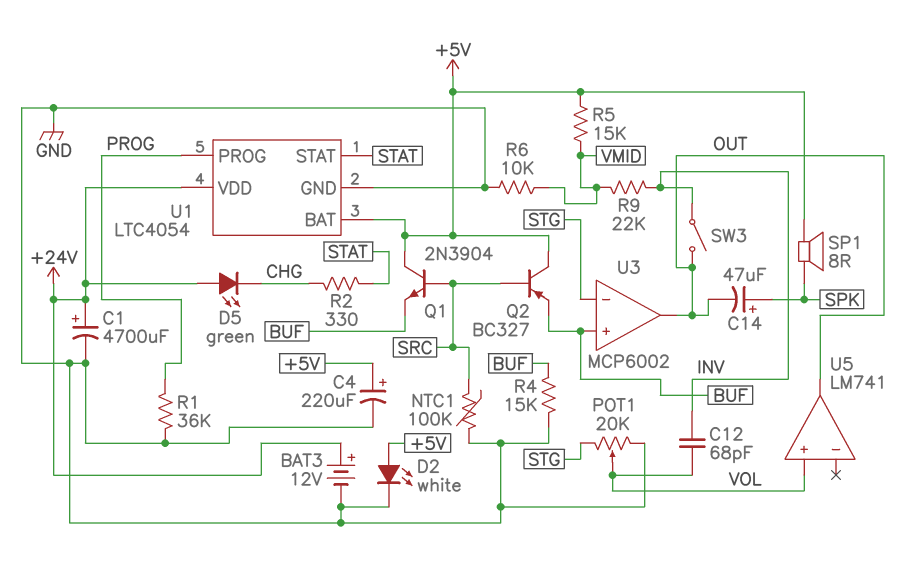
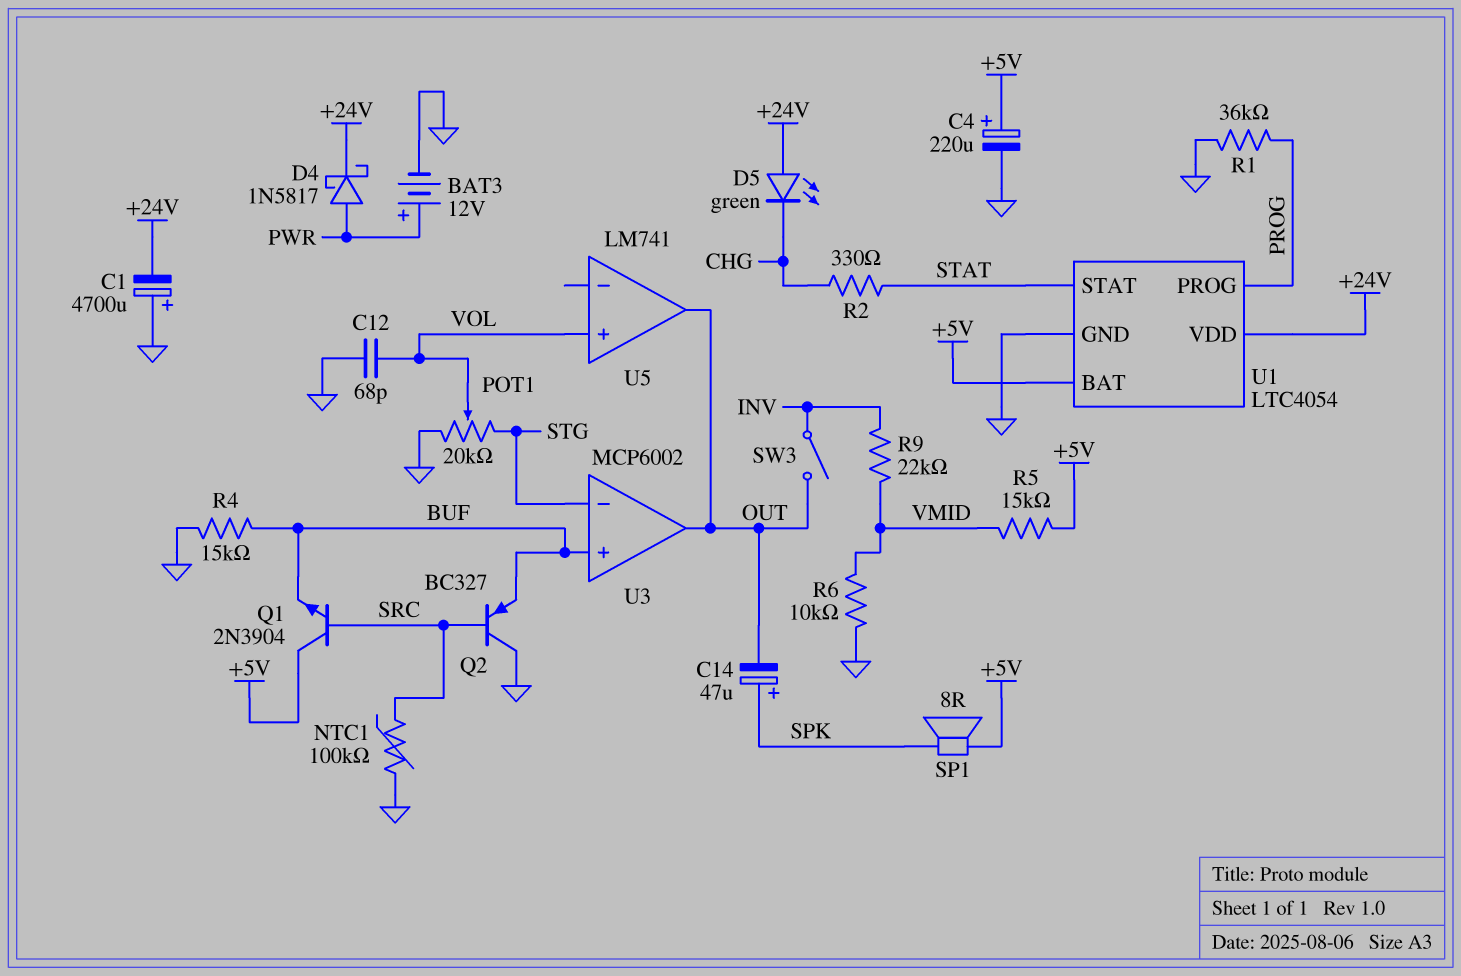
BAT3: 12V (plus +24V, minus GND) -> 12V (plus PWR, minus GND)
C1: 4700uF (plus +24V, minus GND) -> 4700uF (plus GND, minus +24V)
C12: 68pF (INV, VOL) -> 68pF (GND, VOL)
D2: LED white (A +5V, K GND) -> none
D4: none -> schottky 1N5817 (A PWR, K +24V)
Q2: PNP BC327 (B SRC, C +5V, E BUF) -> PNP BC327 (B SRC, C GND, E BUF)

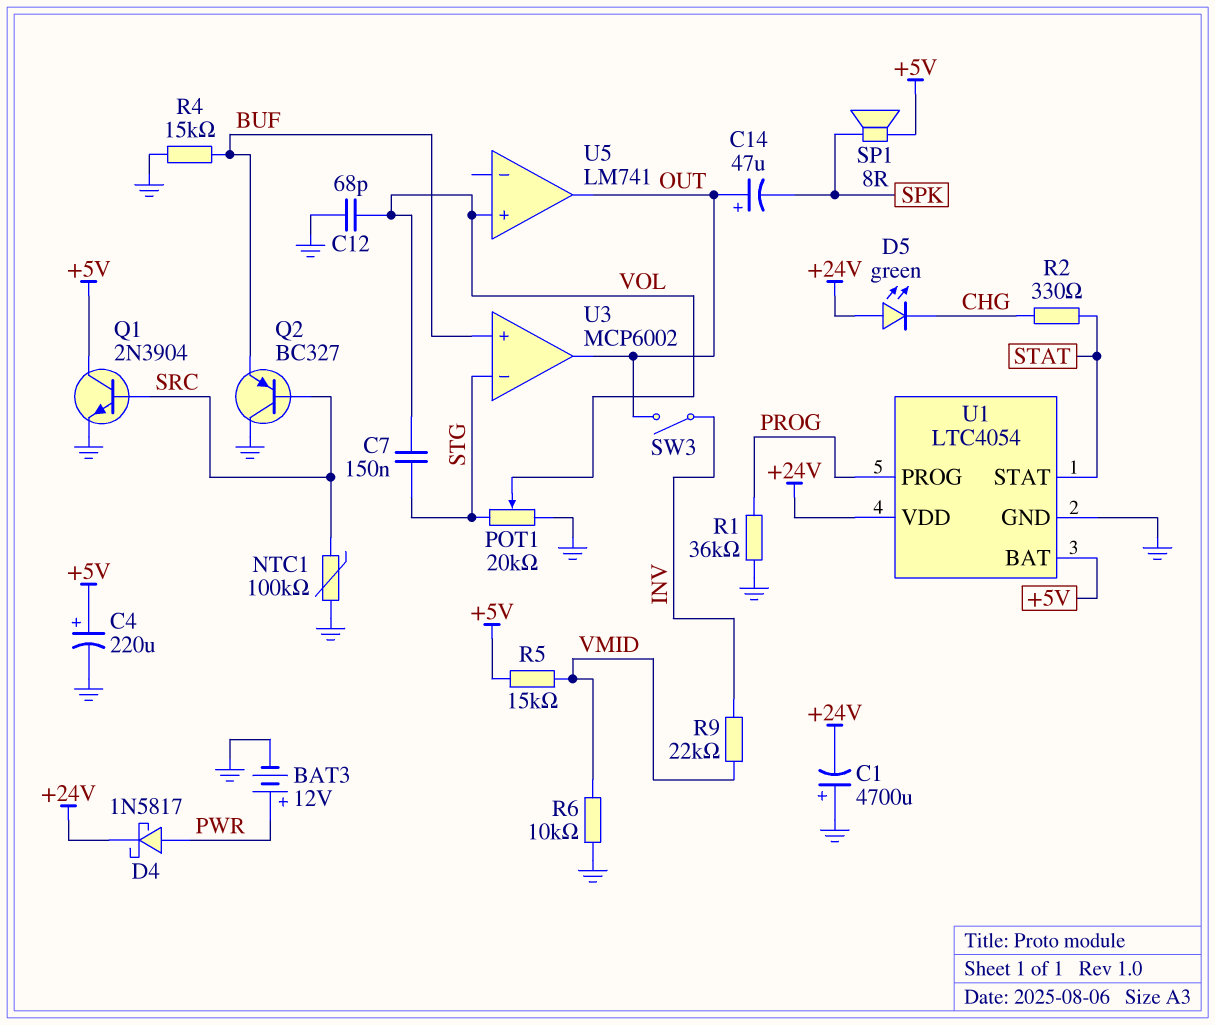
C7: none -> 150nF (STG, VOL)
C14: 47uF (plus SPK, minus OUT) -> 47uF (plus OUT, minus SPK)
Q1: NPN 2N3904 (B SRC, C +5V, E BUF) -> NPN 2N3904 (B SRC, C +5V, E GND)

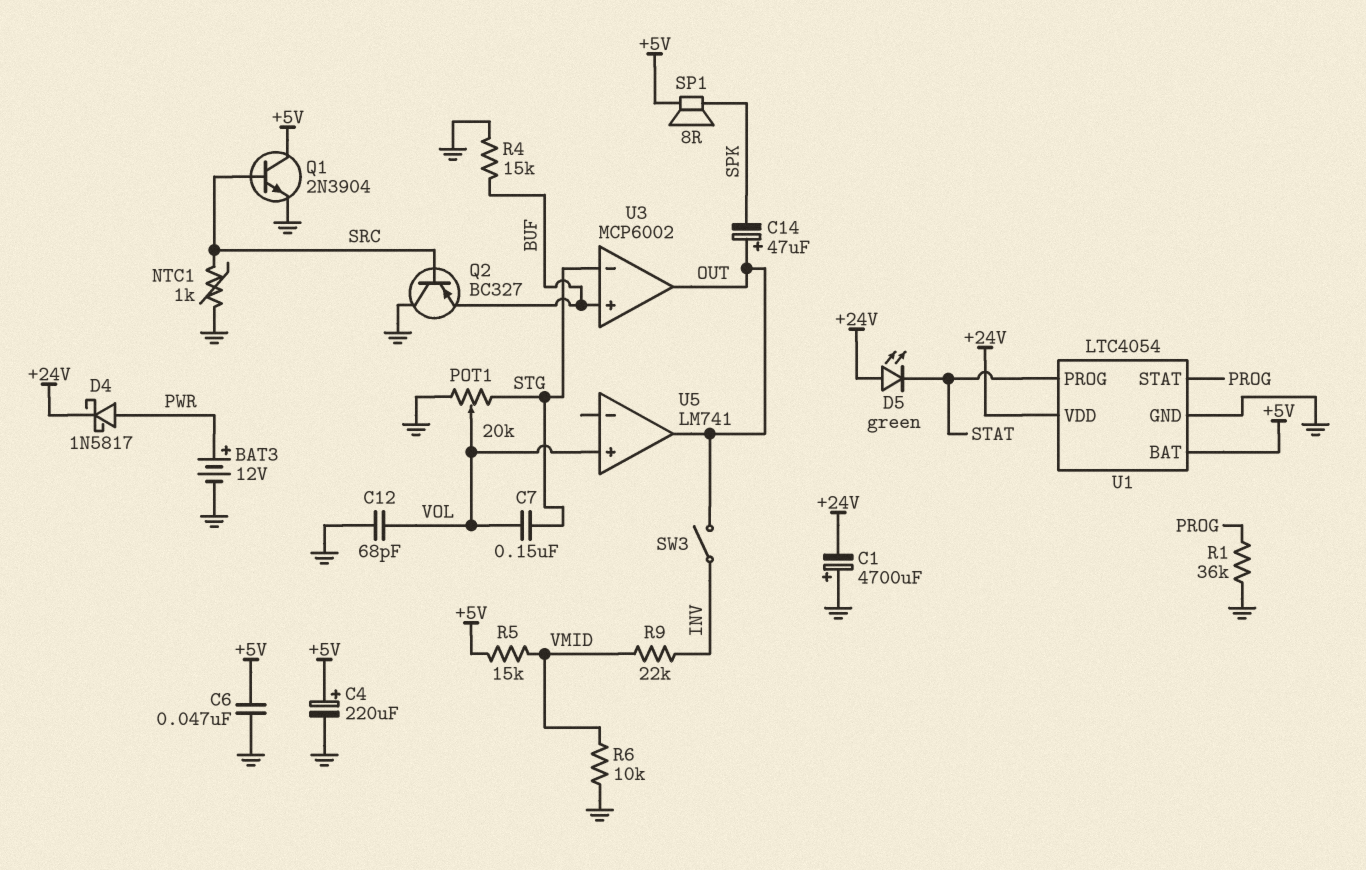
C6: none -> 47nF (+5V, GND)
D5: LED green (A +24V, K CHG) -> LED green (A +24V, K STAT)
NTC1: 100k (GND, SRC) -> 1k (GND, SRC)
R2: 330 (CHG, STAT) -> none
U1 pin PROG: PROG -> STAT
U1 pin STAT: STAT -> PROG

